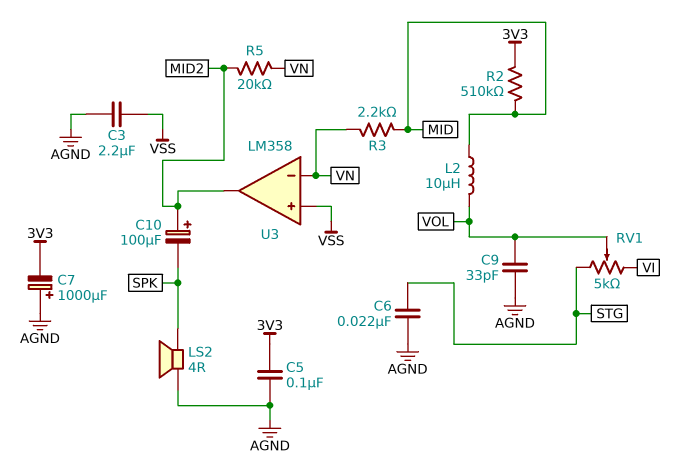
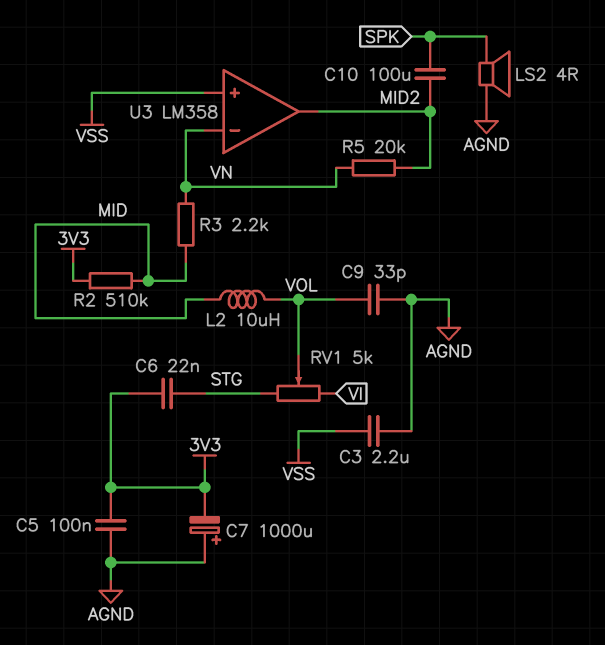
C6: 22nF (AGND, STG) -> 22nF (3V3, STG)
C10: 100uF (plus MID2, minus SPK) -> 100uF (MID2, SPK)

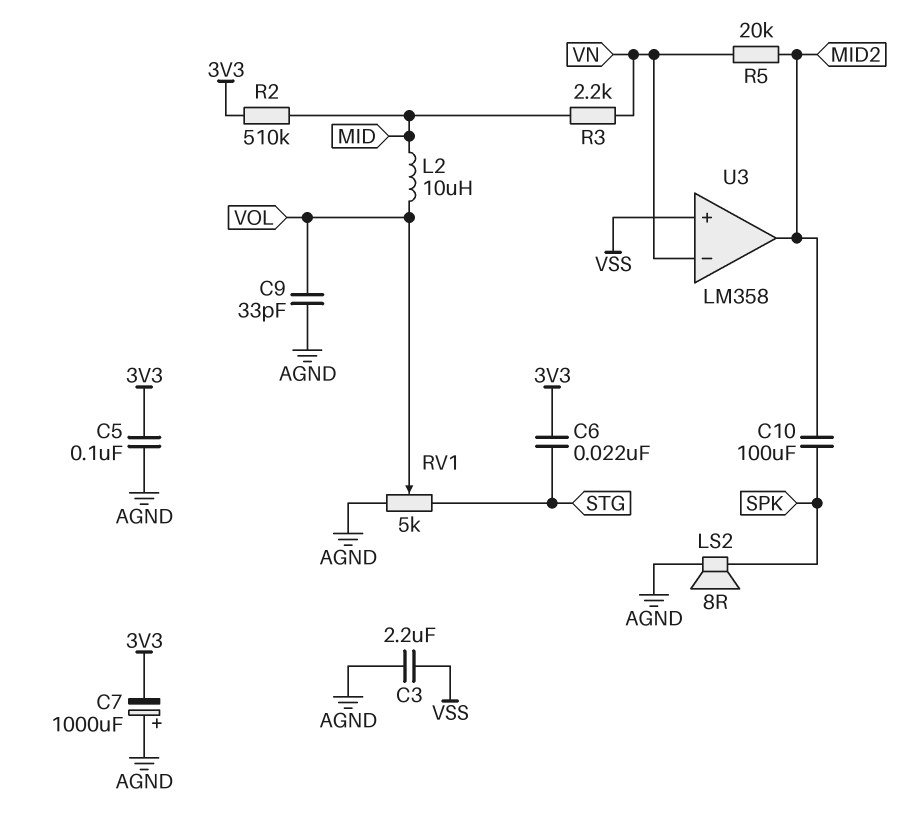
LS2: speaker 4R (AGND, SPK) -> speaker 8R (AGND, SPK)
RV1: 5k (STG, VI, wiper VOL) -> 5k (AGND, STG, wiper VOL)

